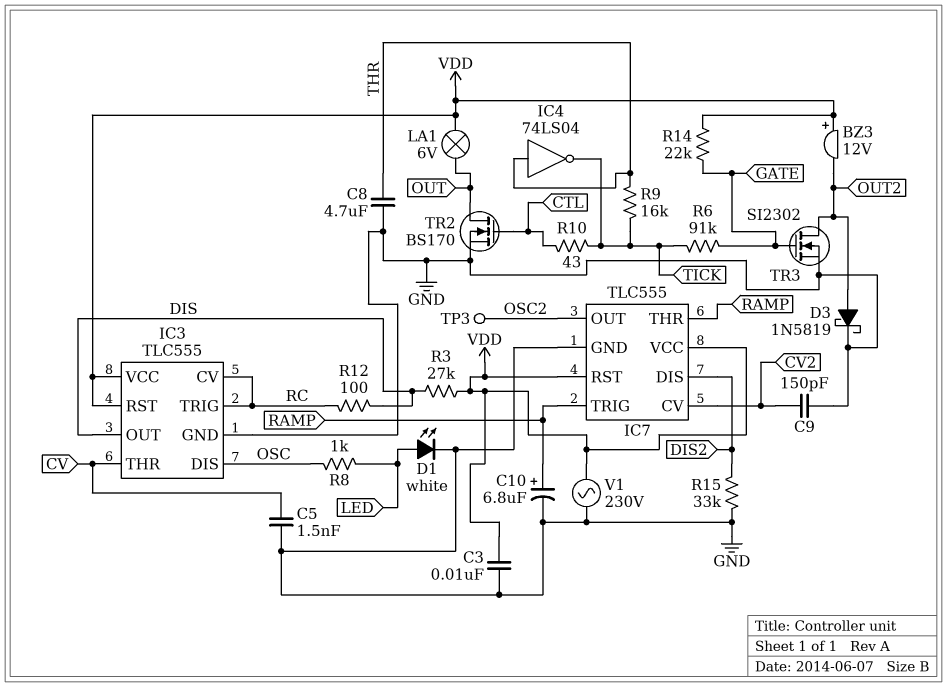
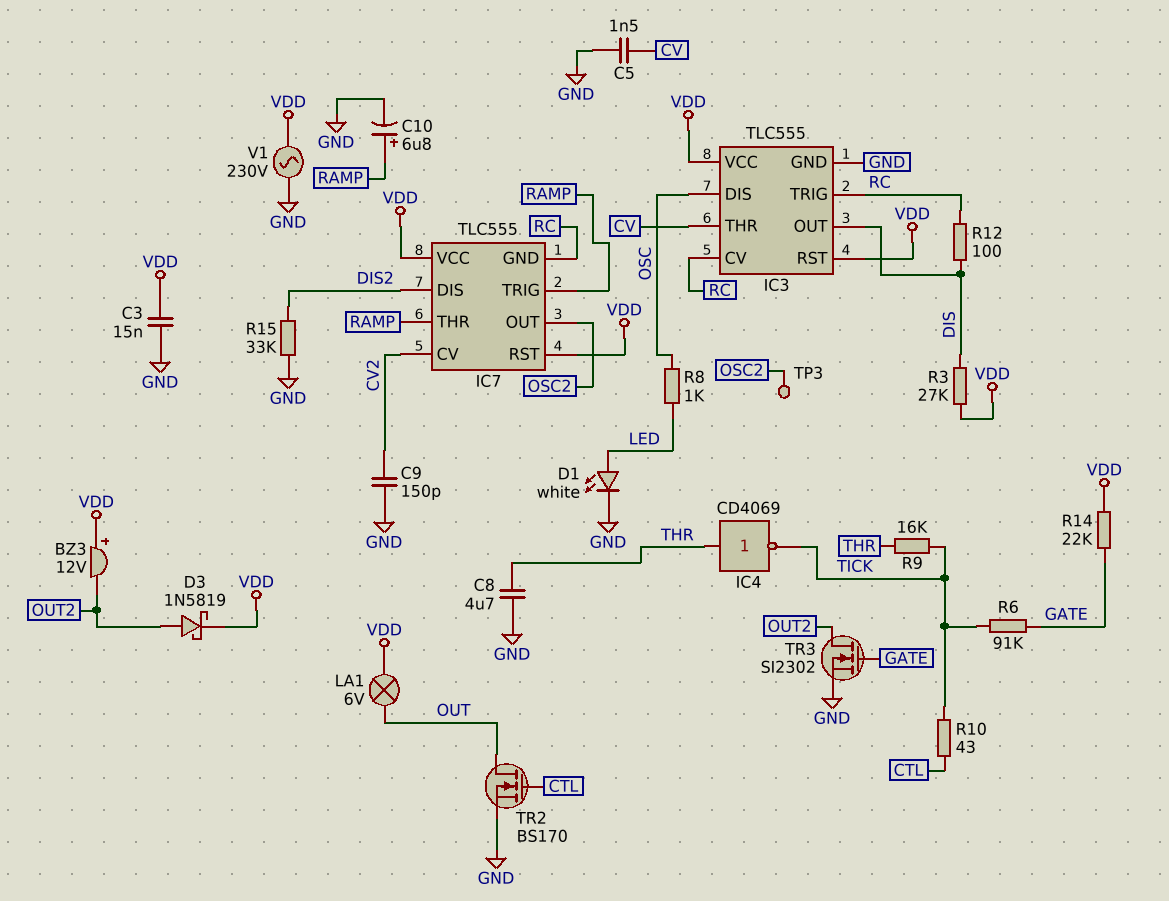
C3: 10nF (GND, VDD) -> 15nF (GND, VDD)
D3: schottky 1N5819 (A OUT2, K GND) -> schottky 1N5819 (A OUT2, K VDD)
IC4: NOT 74LS04 (in THR, out TICK) -> NOT CD4069 (in THR, out TICK)
IC7 pin GND: GND -> RC

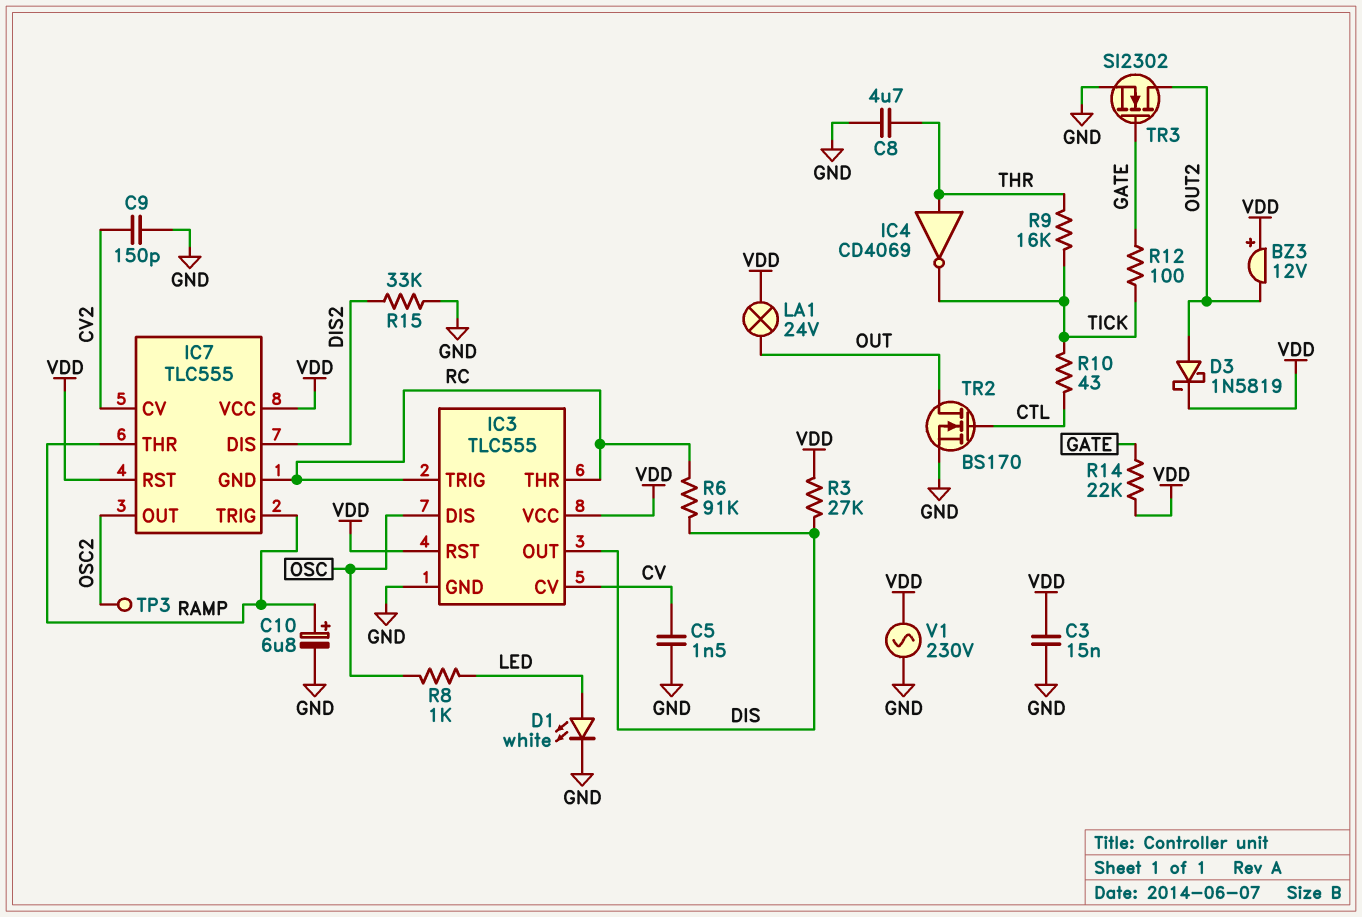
IC3 pin CV: RC -> CV
IC3 pin THR: CV -> RC
LA1: lamp 6V (OUT, VDD) -> lamp 24V (OUT, VDD)
R6: 91k (GATE, TICK) -> 91k (DIS, RC)
R12: 100 (DIS, RC) -> 100 (GATE, TICK)

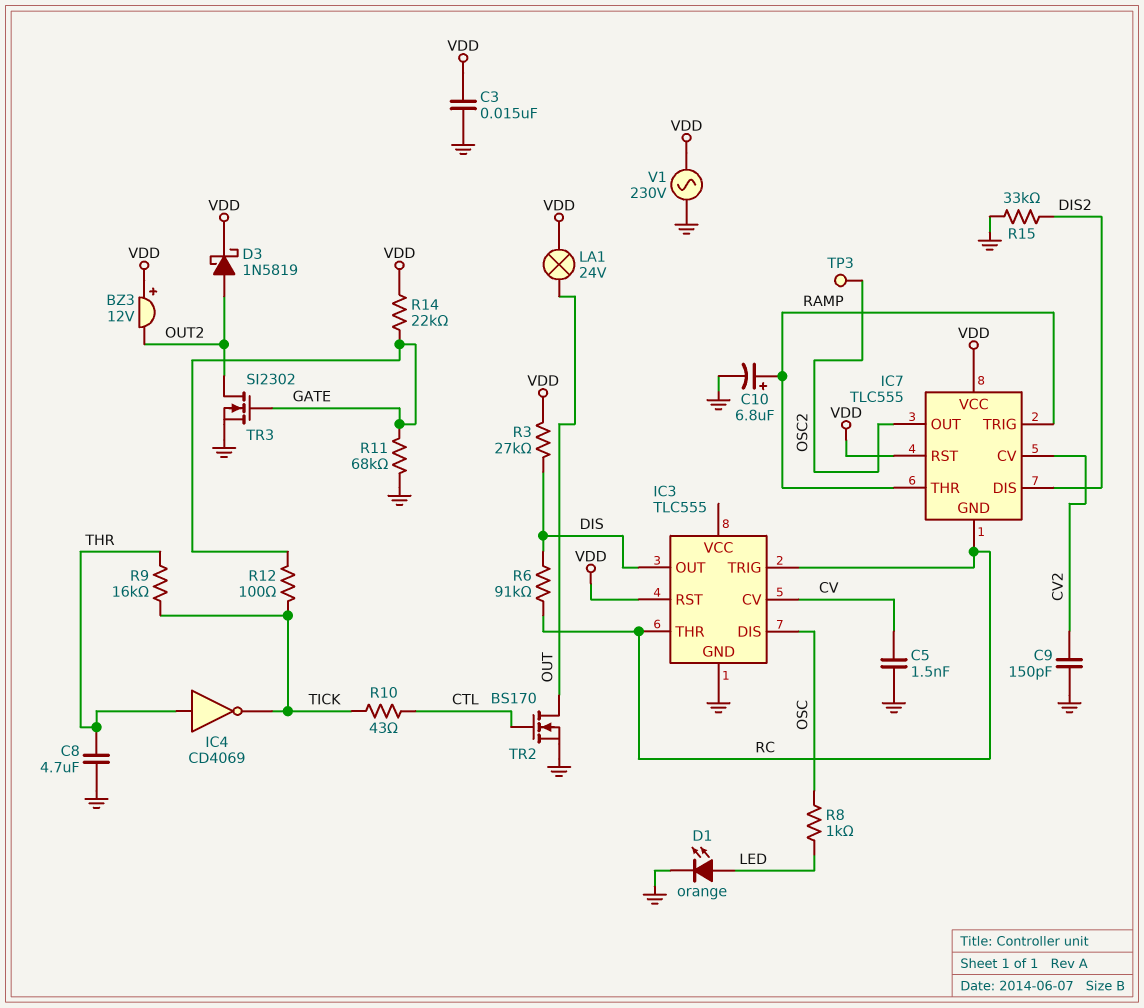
D1: LED white (A LED, K GND) -> LED orange (A LED, K GND)
IC3 pin VCC: VDD -> none
R11: none -> 68k (GATE, GND)

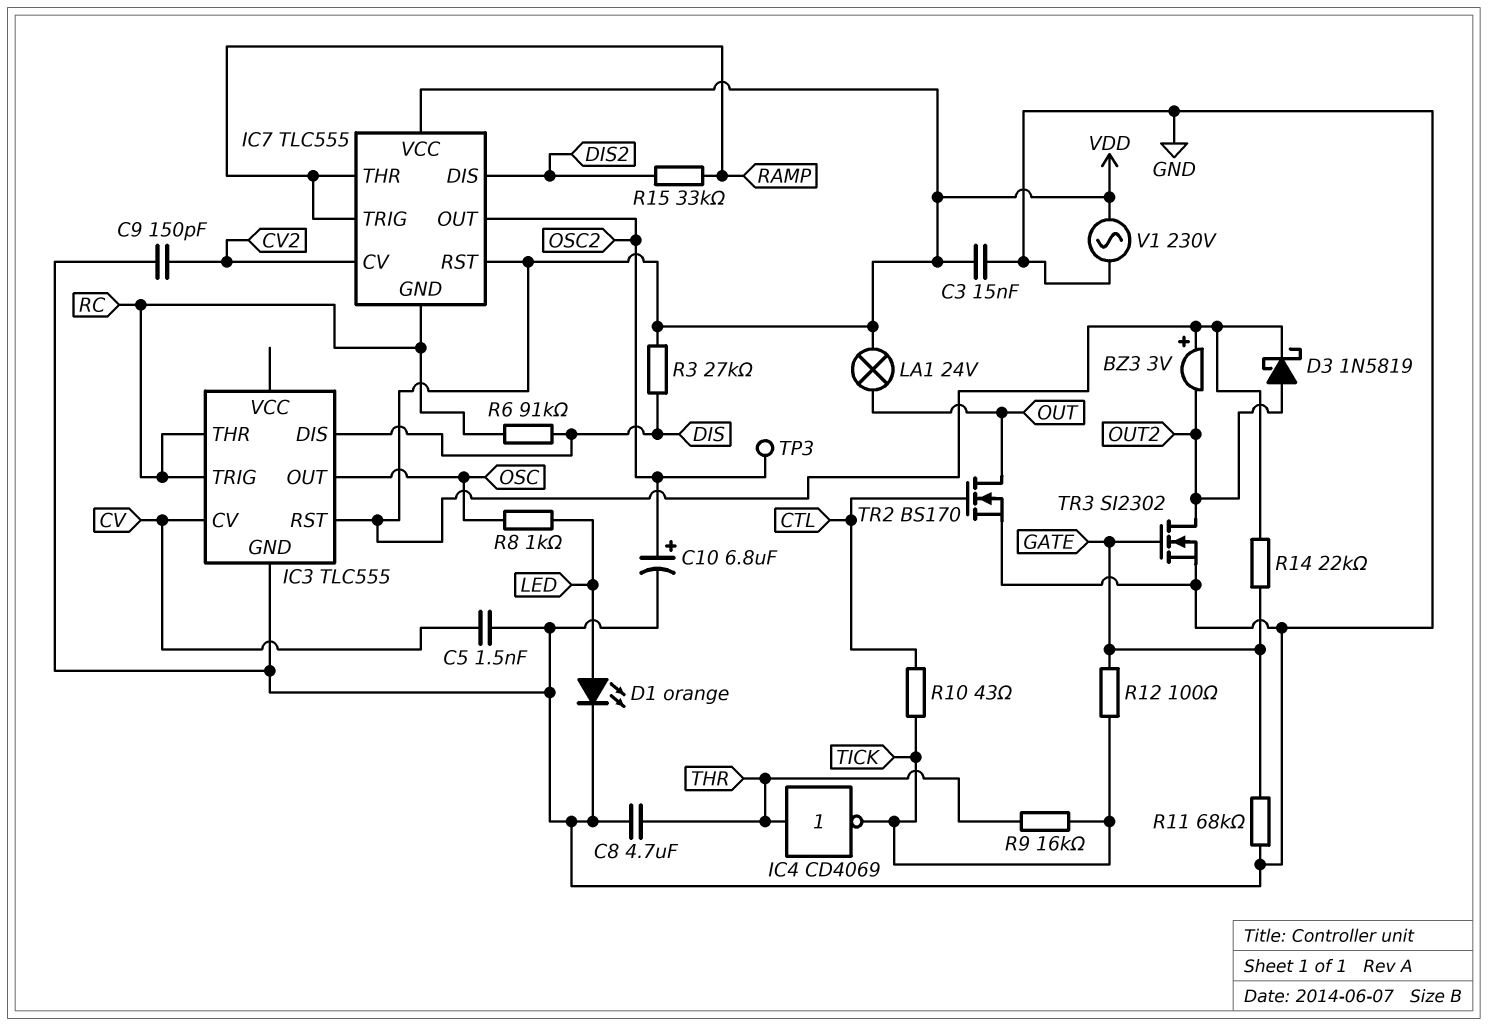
BZ3: buzzer 12V (plus VDD, minus OUT2) -> buzzer 3V (plus VDD, minus OUT2)
C10: 6.8uF (plus RAMP, minus GND) -> 6.8uF (plus OSC2, minus GND)
IC3 pin DIS: OSC -> DIS
IC3 pin OUT: DIS -> OSC
R15: 33k (DIS2, GND) -> 33k (DIS2, RAMP)

